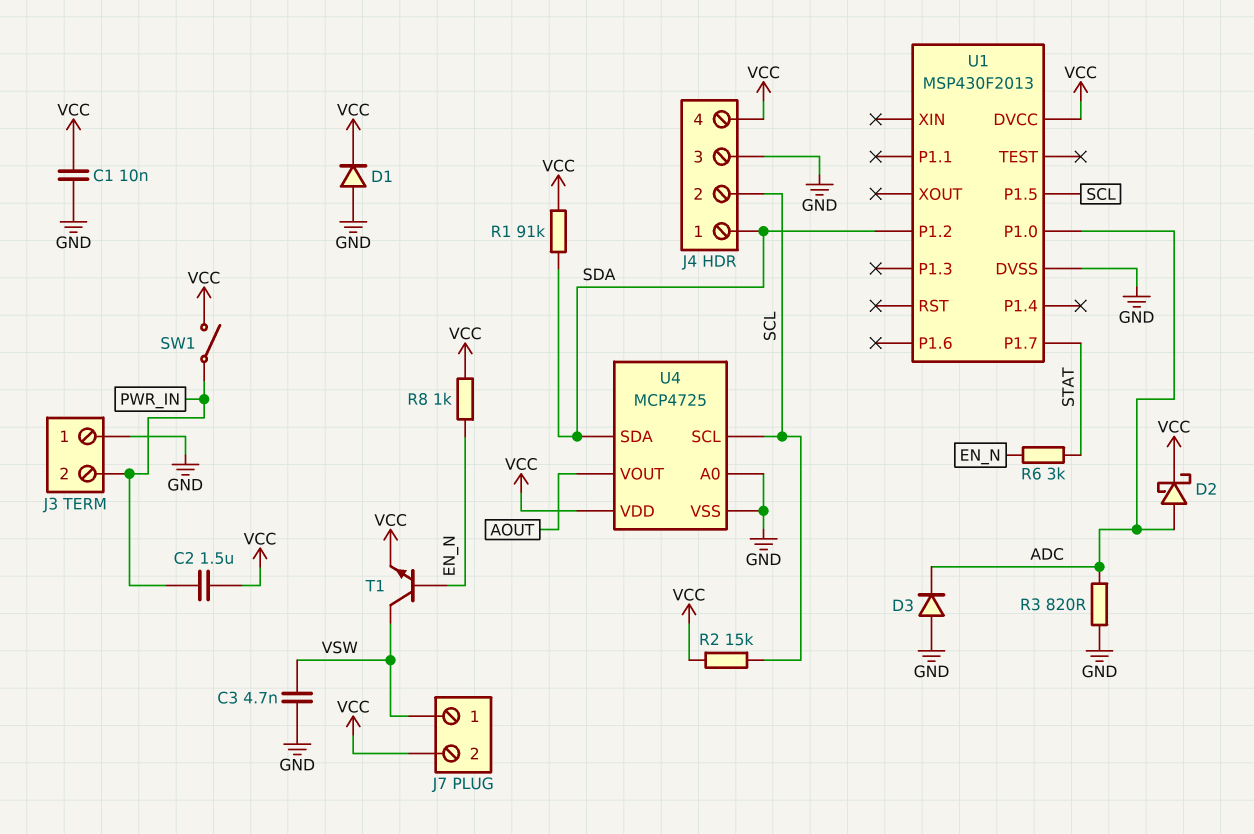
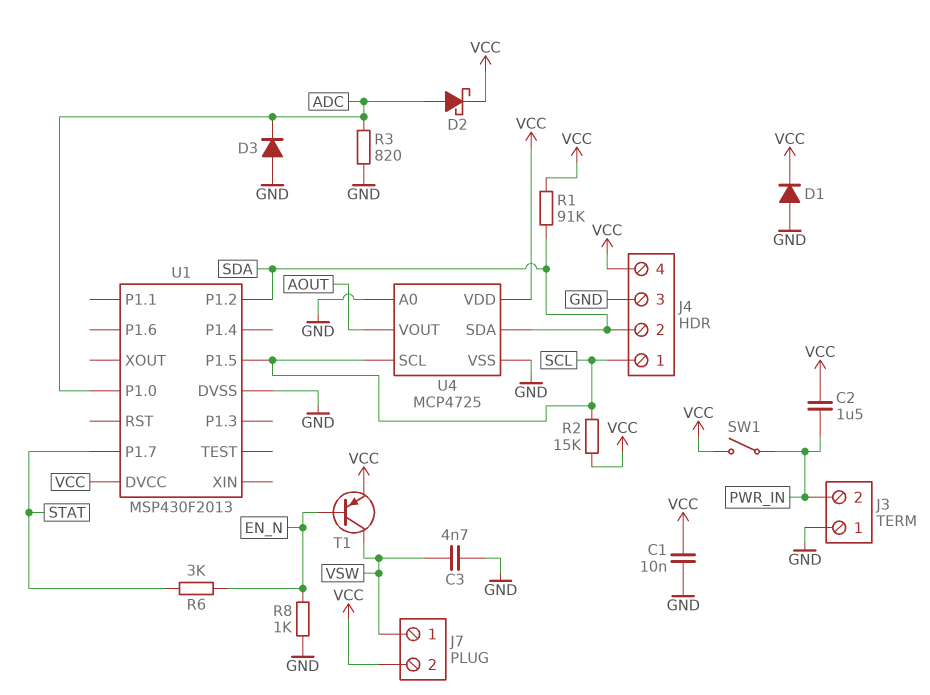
J4 pin 1: SDA -> SCL
J4 pin 2: SCL -> SDA
R8: 1k (EN_N, VCC) -> 1k (EN_N, GND)
T1: NPN (B EN_N, C VSW, E VCC) -> PNP (B EN_N, C VSW, E VCC)

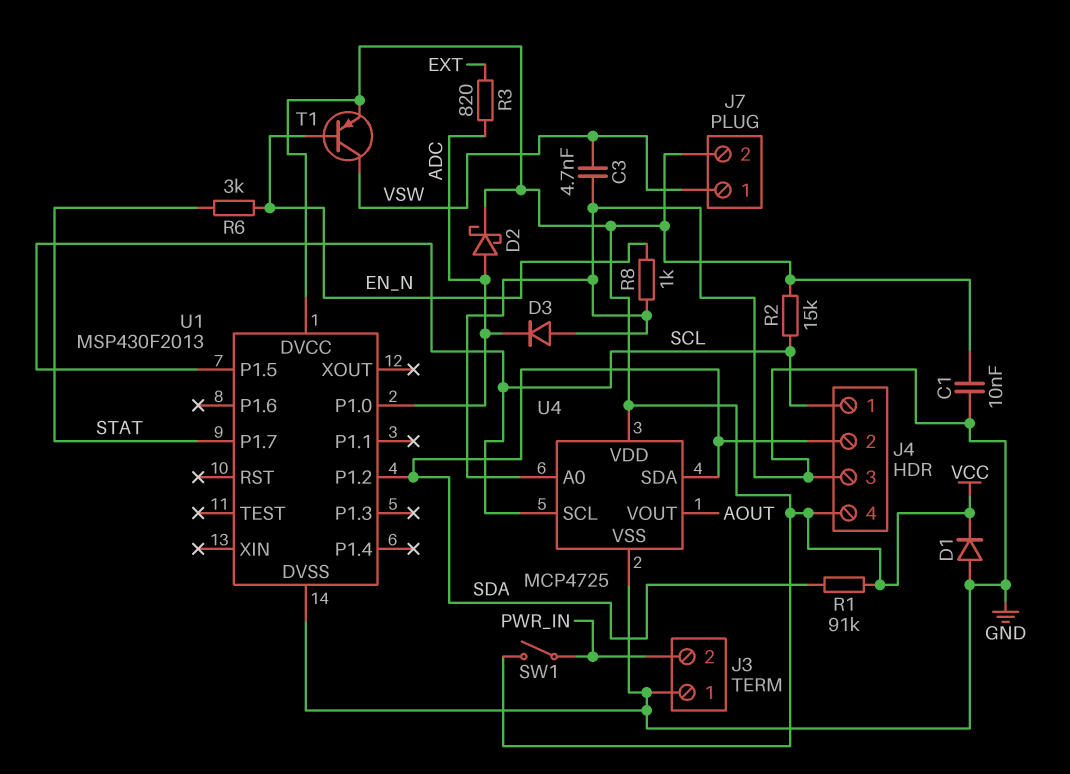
C2: 1.5uF (PWR_IN, VCC) -> none
R3: 820 (ADC, GND) -> 820 (ADC, EXT)

